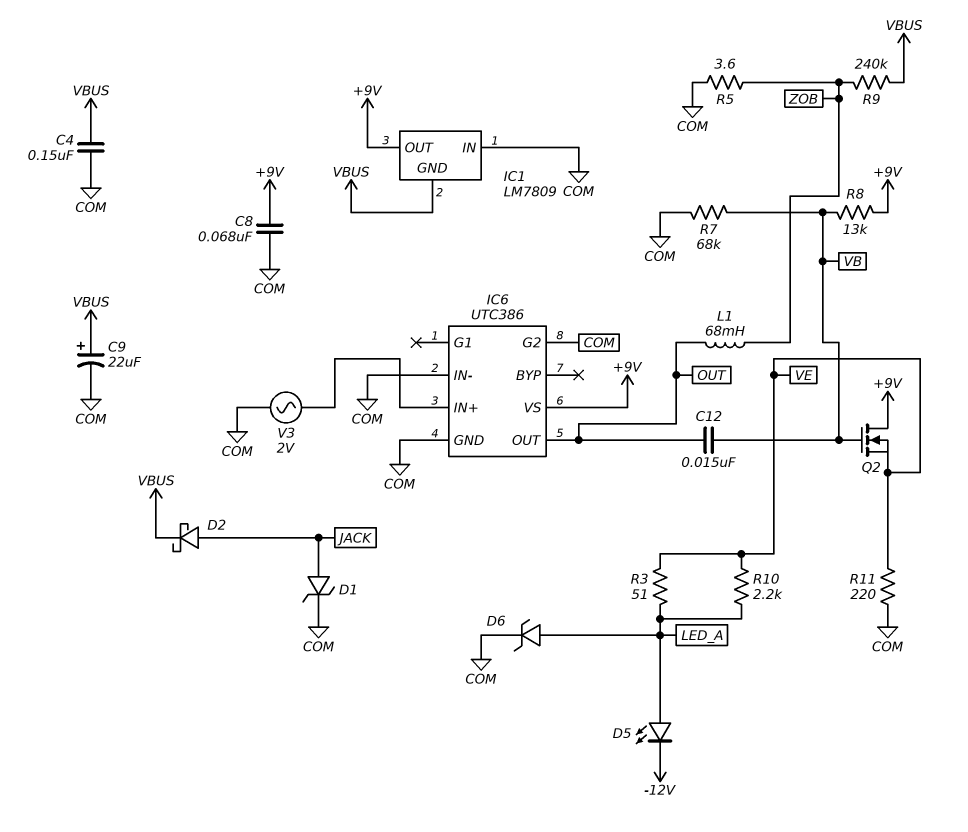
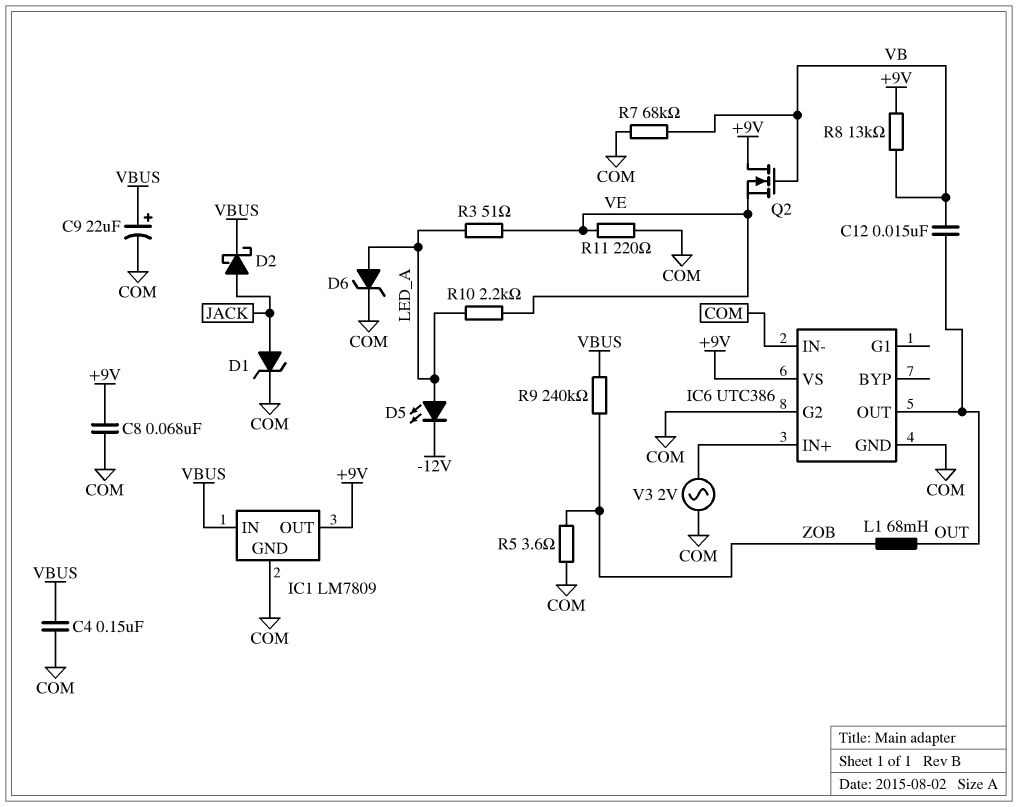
IC1 pin GND: VBUS -> COM
IC1 pin IN: COM -> VBUS

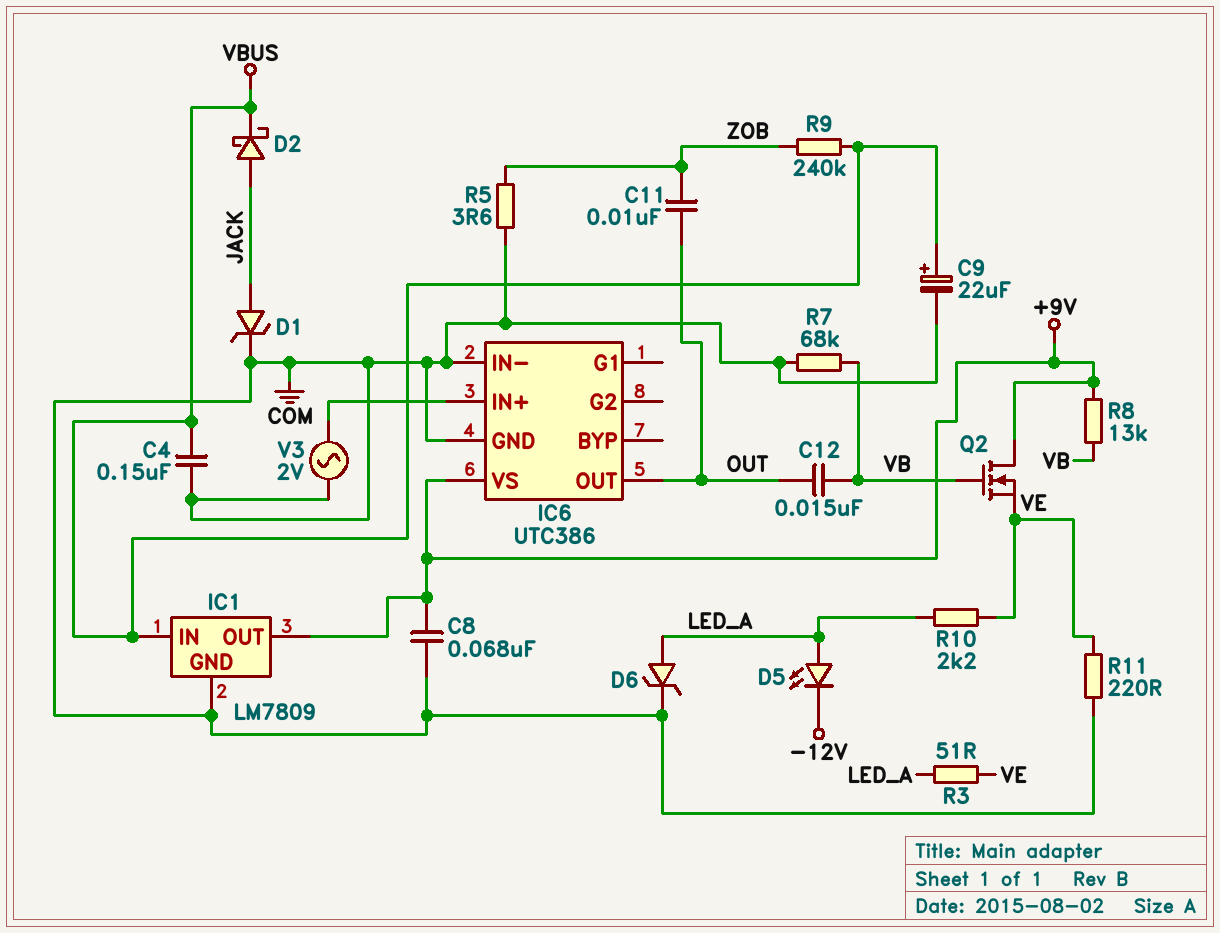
C11: none -> 10nF (OUT, ZOB)
IC6 pin G2: COM -> none
L1: 68mH (OUT, ZOB) -> none

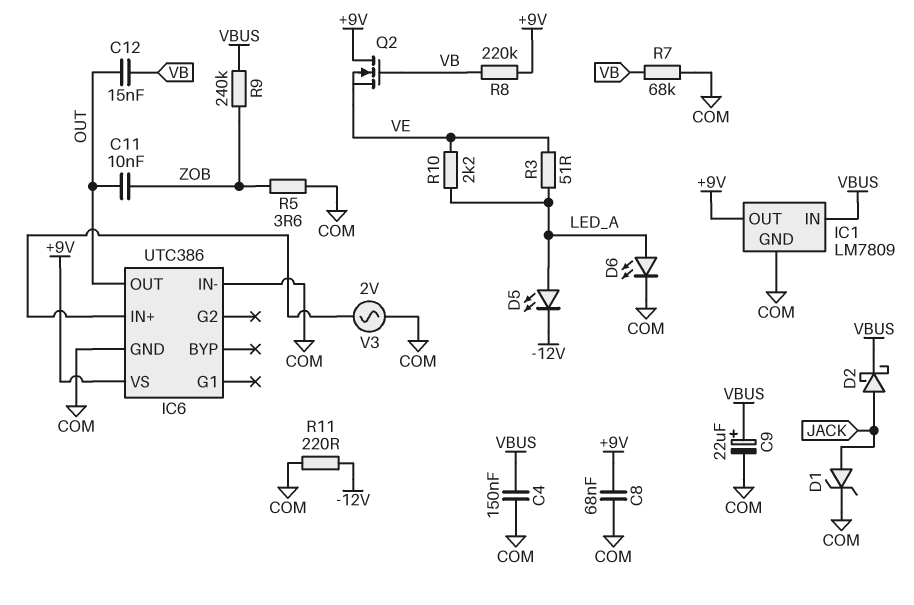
D6: zener (A LED_A, K COM) -> LED (A LED_A, K COM)
R8: 13k (+9V, VB) -> 220k (+9V, VB)
R11: 220 (COM, VE) -> 220 (-12V, COM)

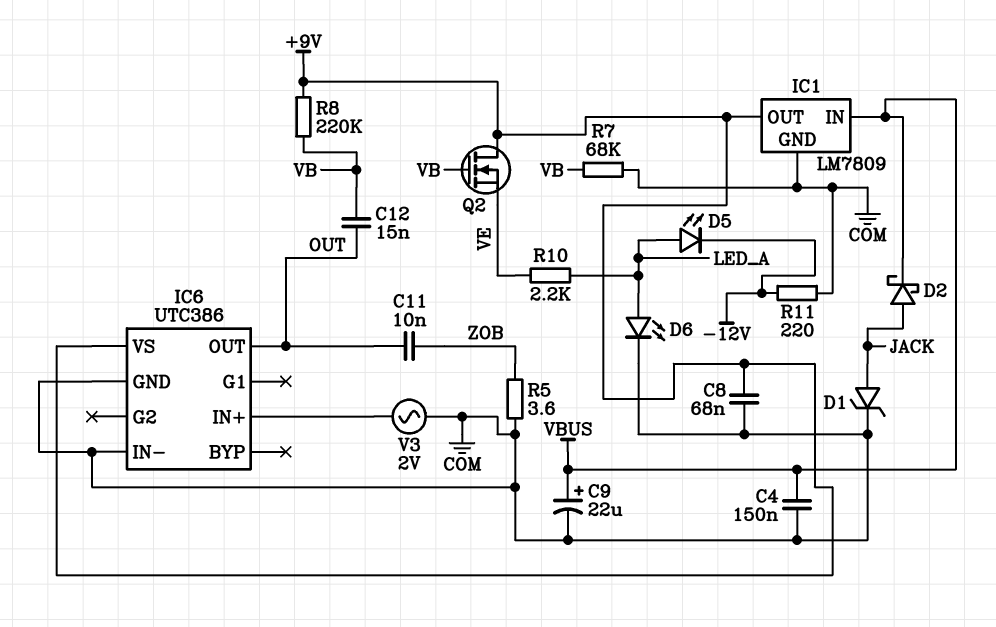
R3: 51 (LED_A, VE) -> none
R9: 240k (VBUS, ZOB) -> none

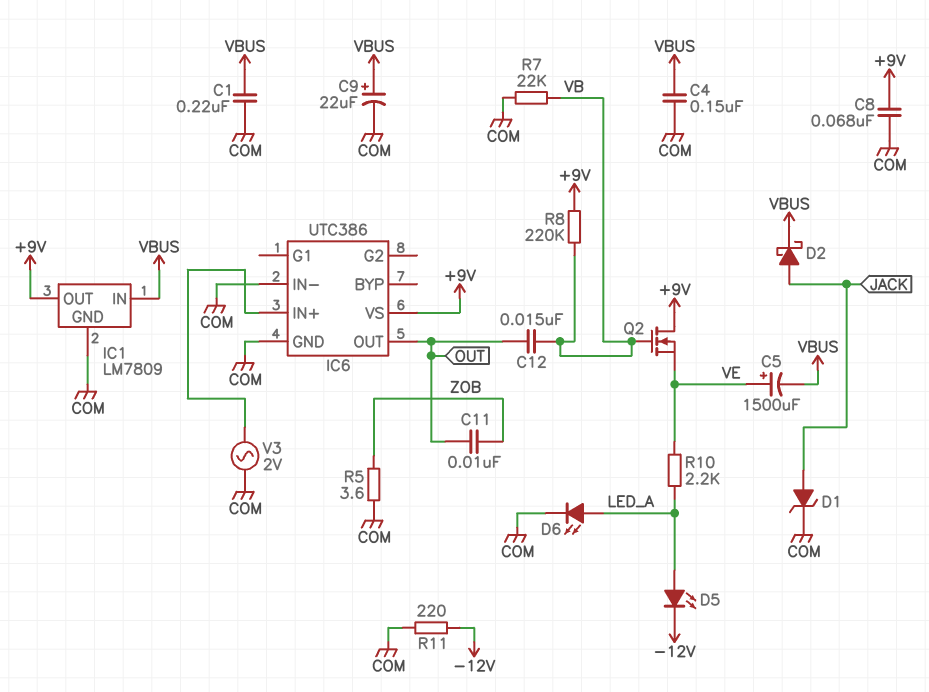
C1: none -> 220nF (COM, VBUS)
C5: none -> 1500uF (plus VE, minus VBUS)
R7: 68k (COM, VB) -> 22k (COM, VB)

